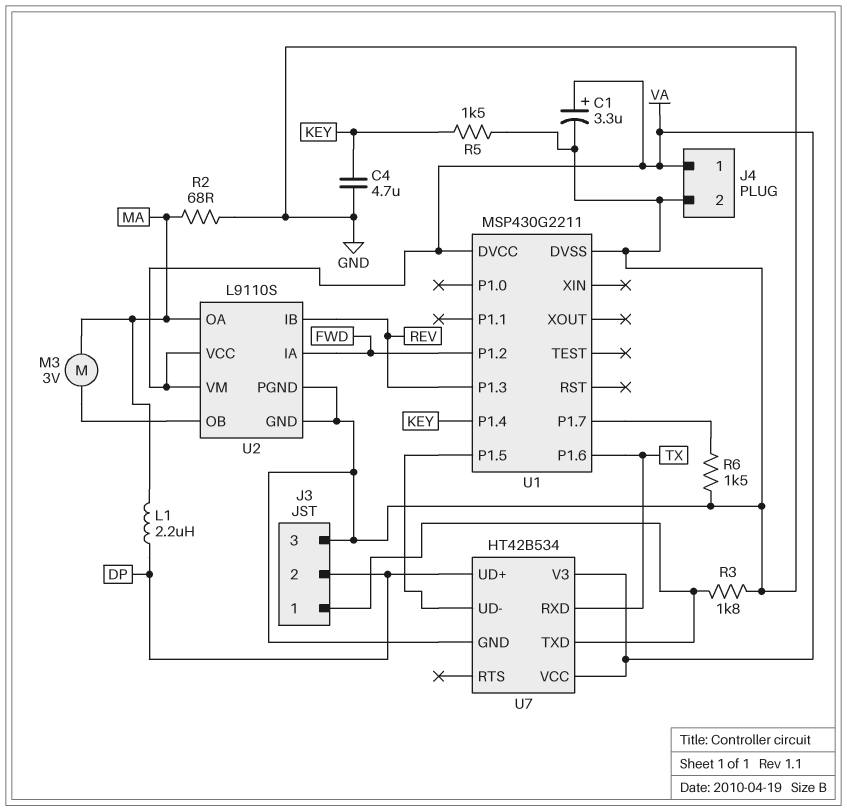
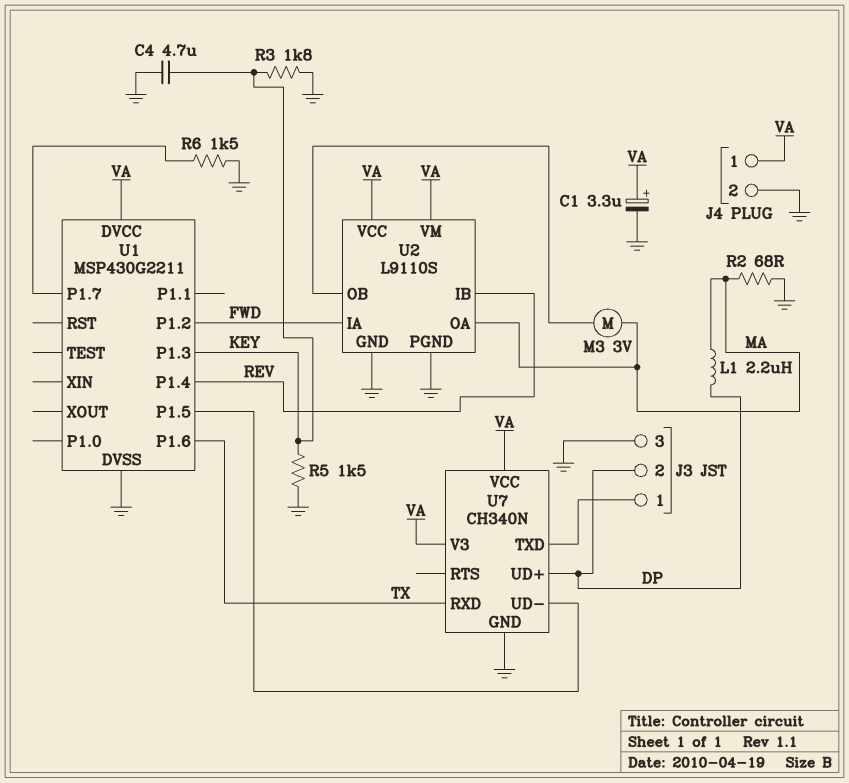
R3: 1.8k (GND, J3/1) -> 1.8k (GND, KEY)
U1 pin P1.3: REV -> KEY
U1 pin P1.4: KEY -> REV
U7: HT42B534 -> CH340N

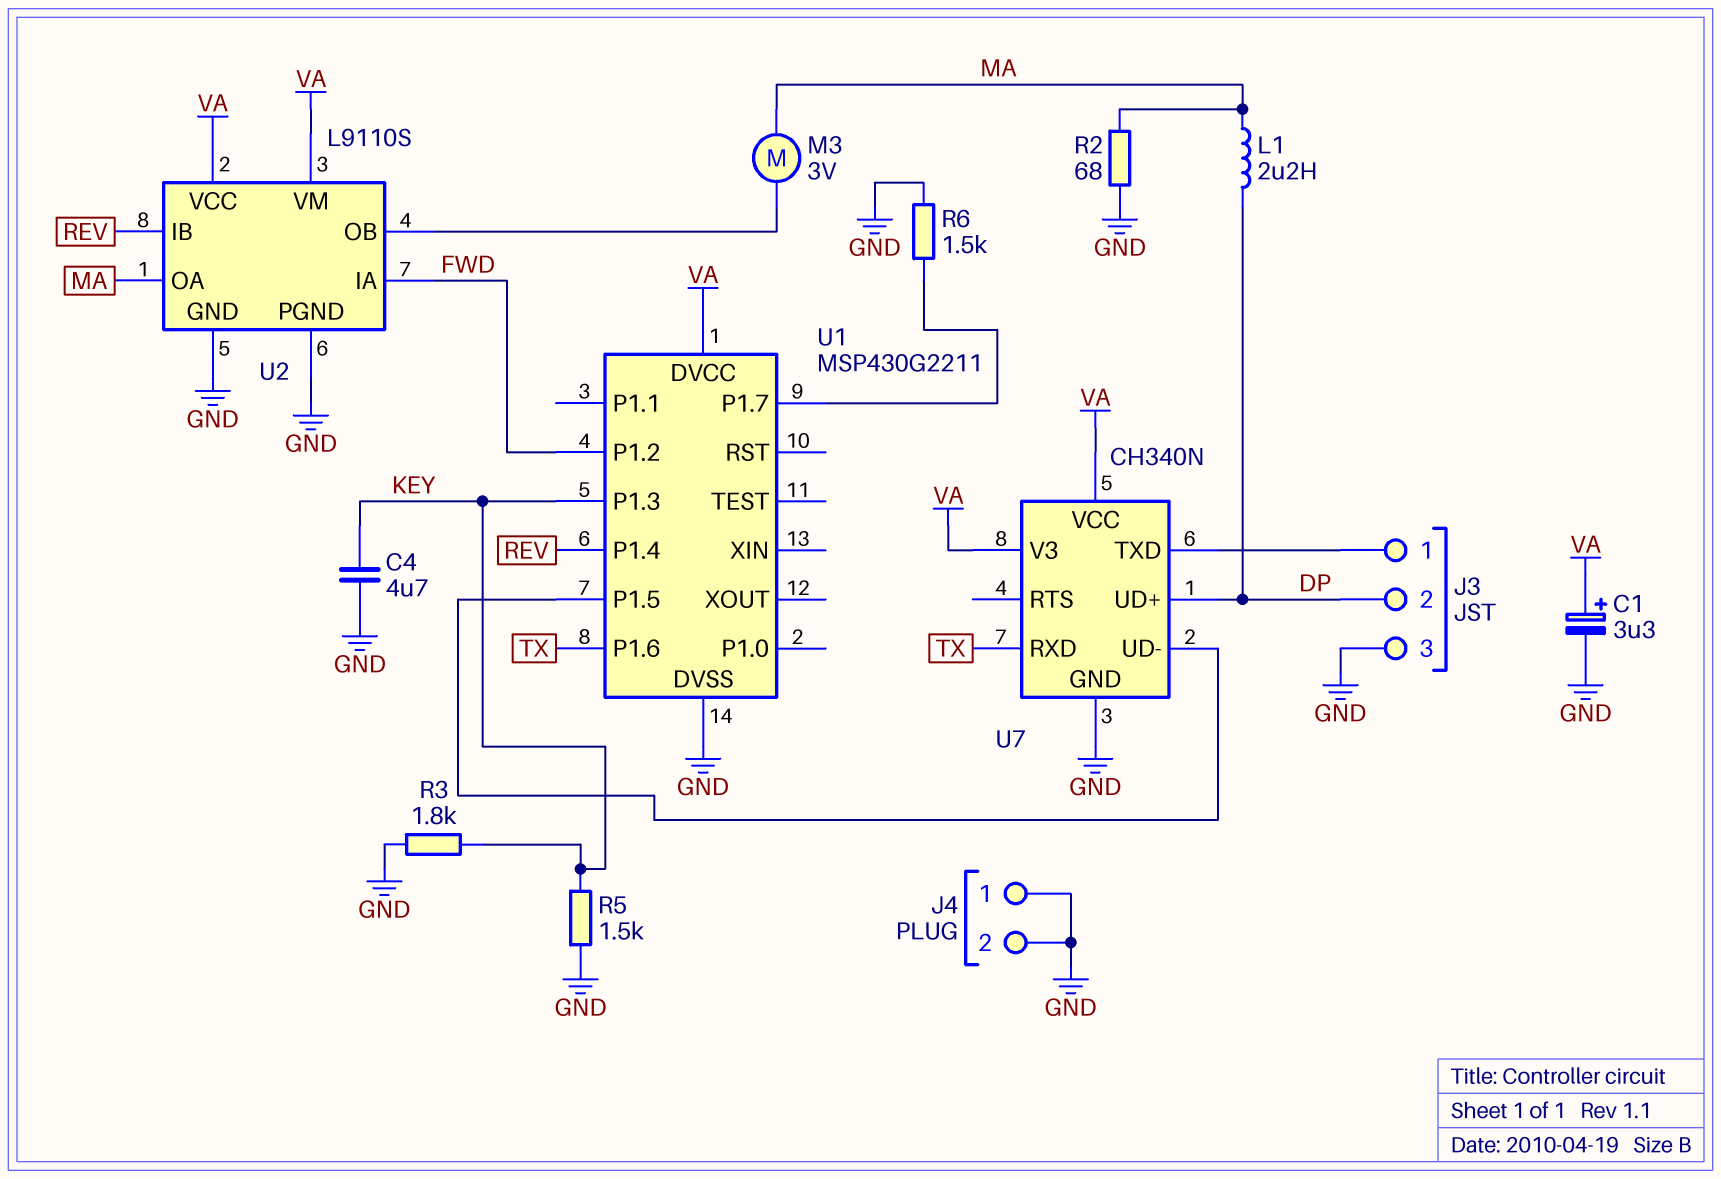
J4 pin 1: VA -> GND

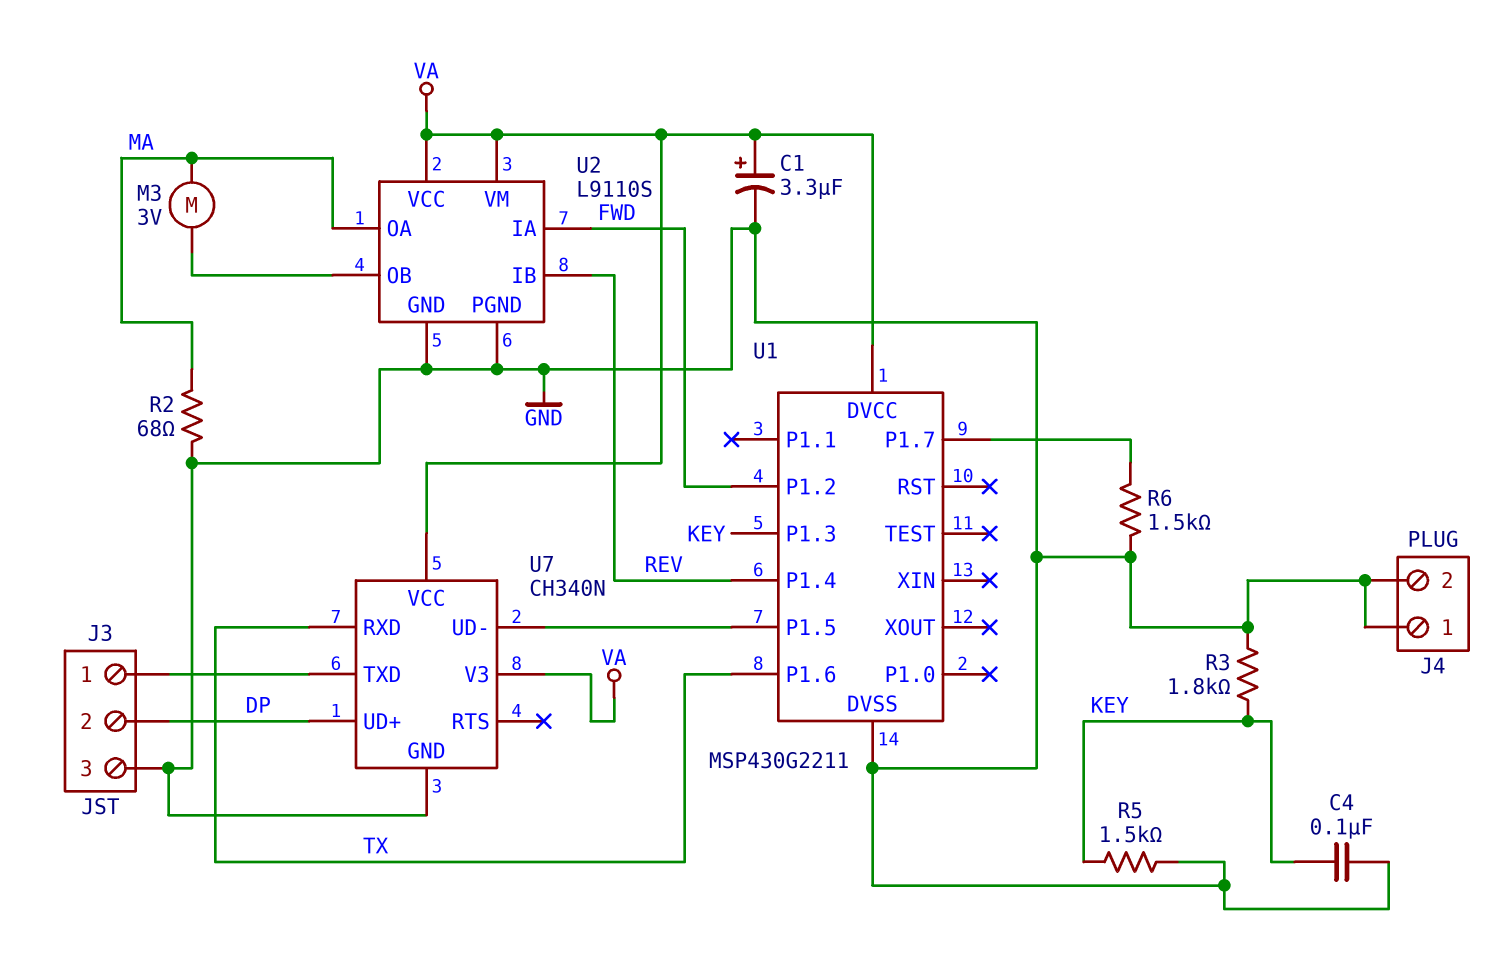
C4: 4.7uF (GND, KEY) -> 100nF (GND, KEY)
L1: 2.2uH (DP, MA) -> none

